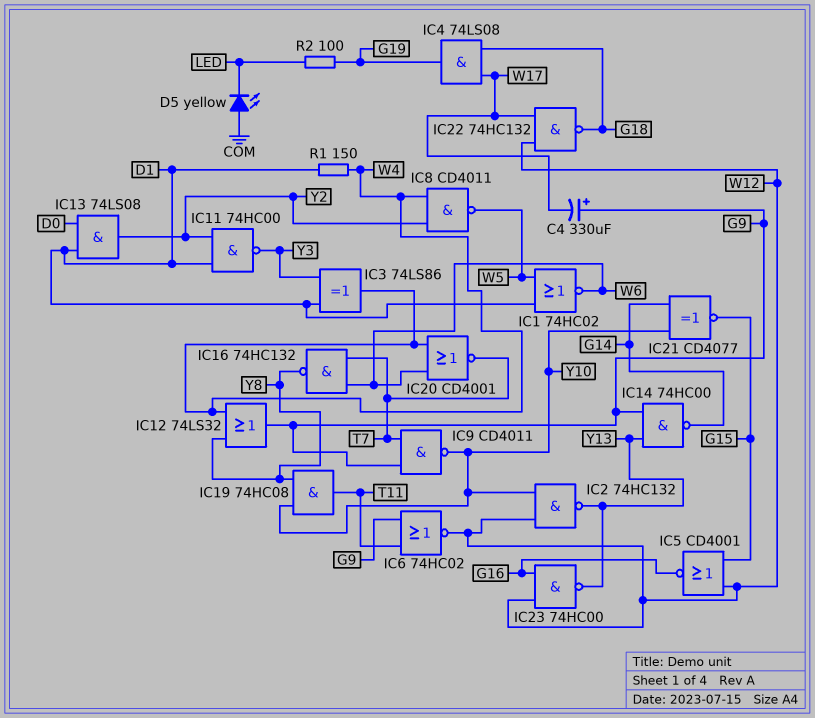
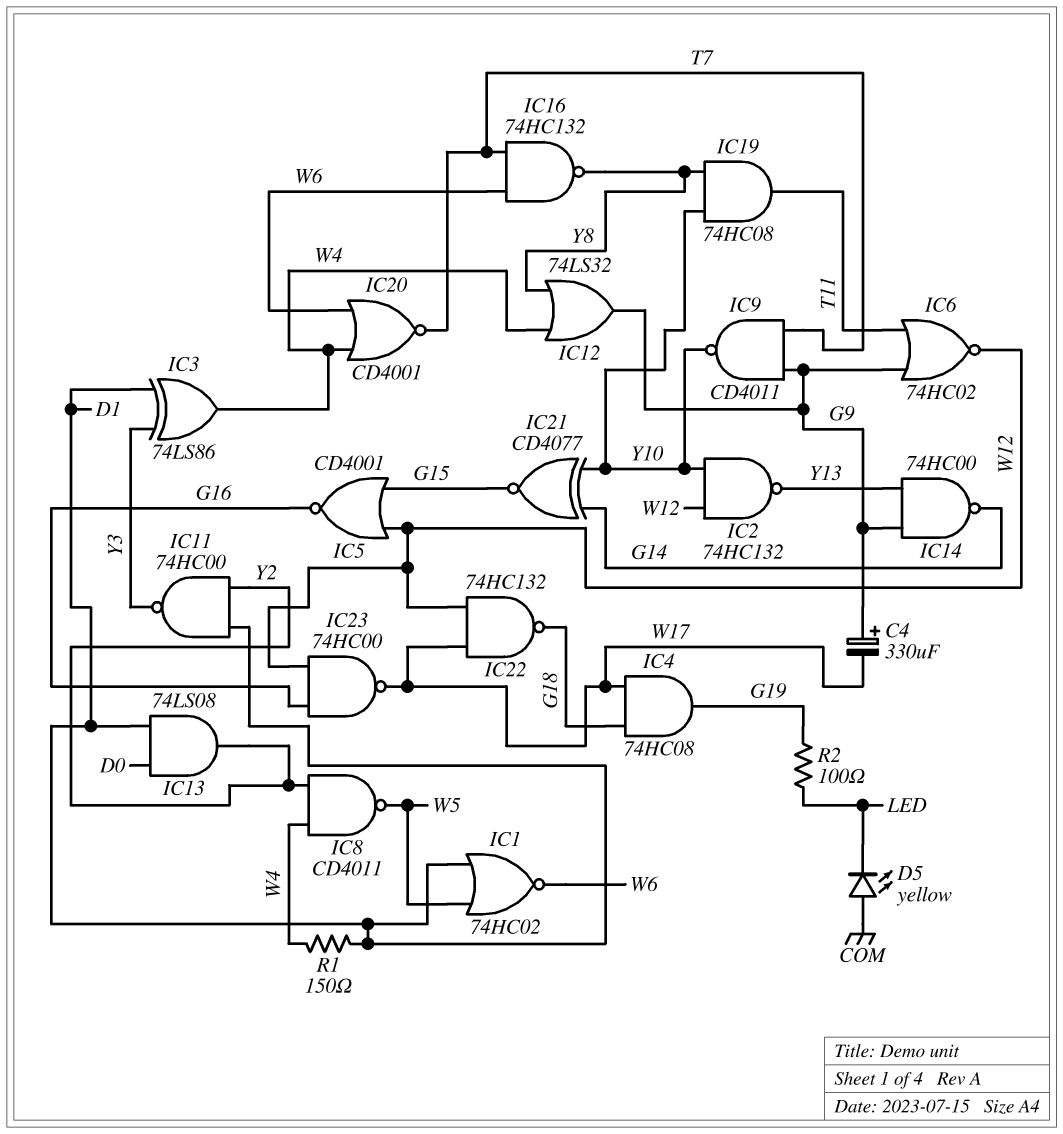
IC4: AND 74LS08 (in G18, in W17, out G19) -> AND 74HC08 (in G18, in W17, out G19)
IC23: NAND 74HC00 (in G16, in W12, out Y13) -> NAND 74HC00 (in G16, in W12, out W17)

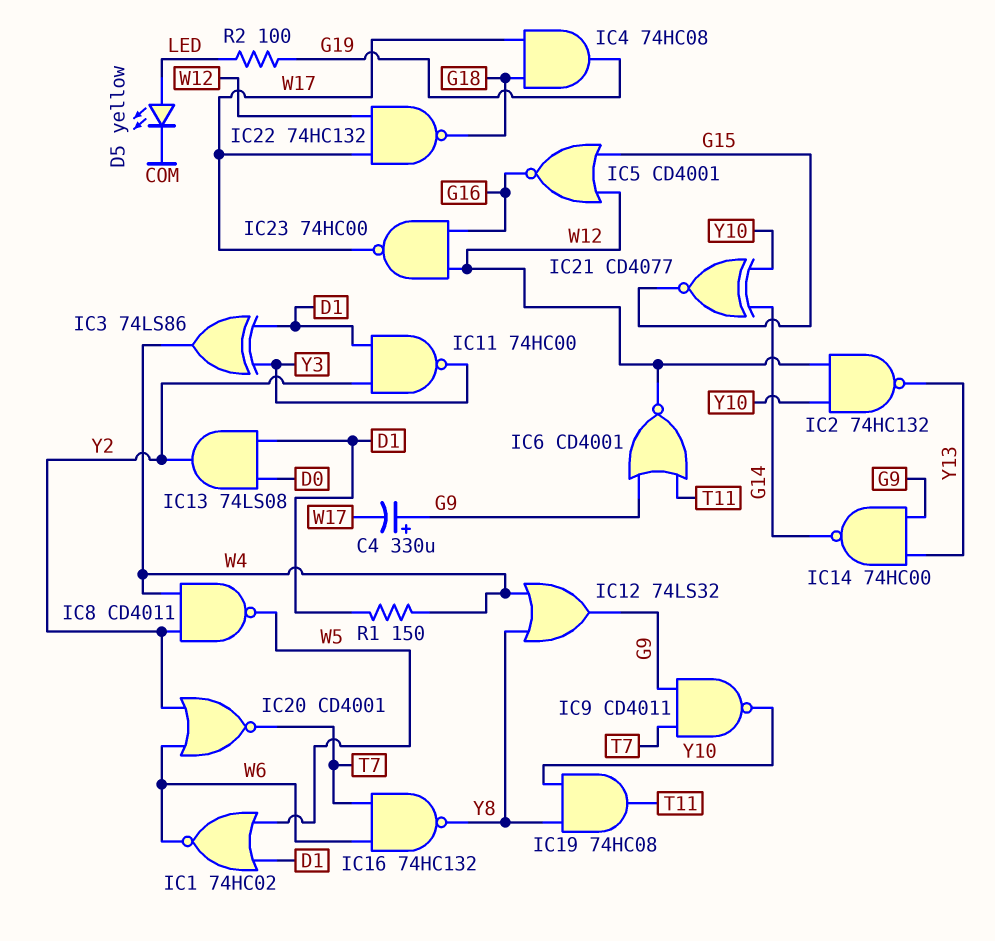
D5: LED yellow (A COM, K LED) -> LED yellow (A LED, K COM)
IC6: NOR 74HC02 (in G9, in T11, out W12) -> NOR CD4001 (in G9, in T11, out W12)
IC20: NOR CD4001 (in W4, in W6, out T7) -> NOR CD4001 (in W6, in Y2, out T7)

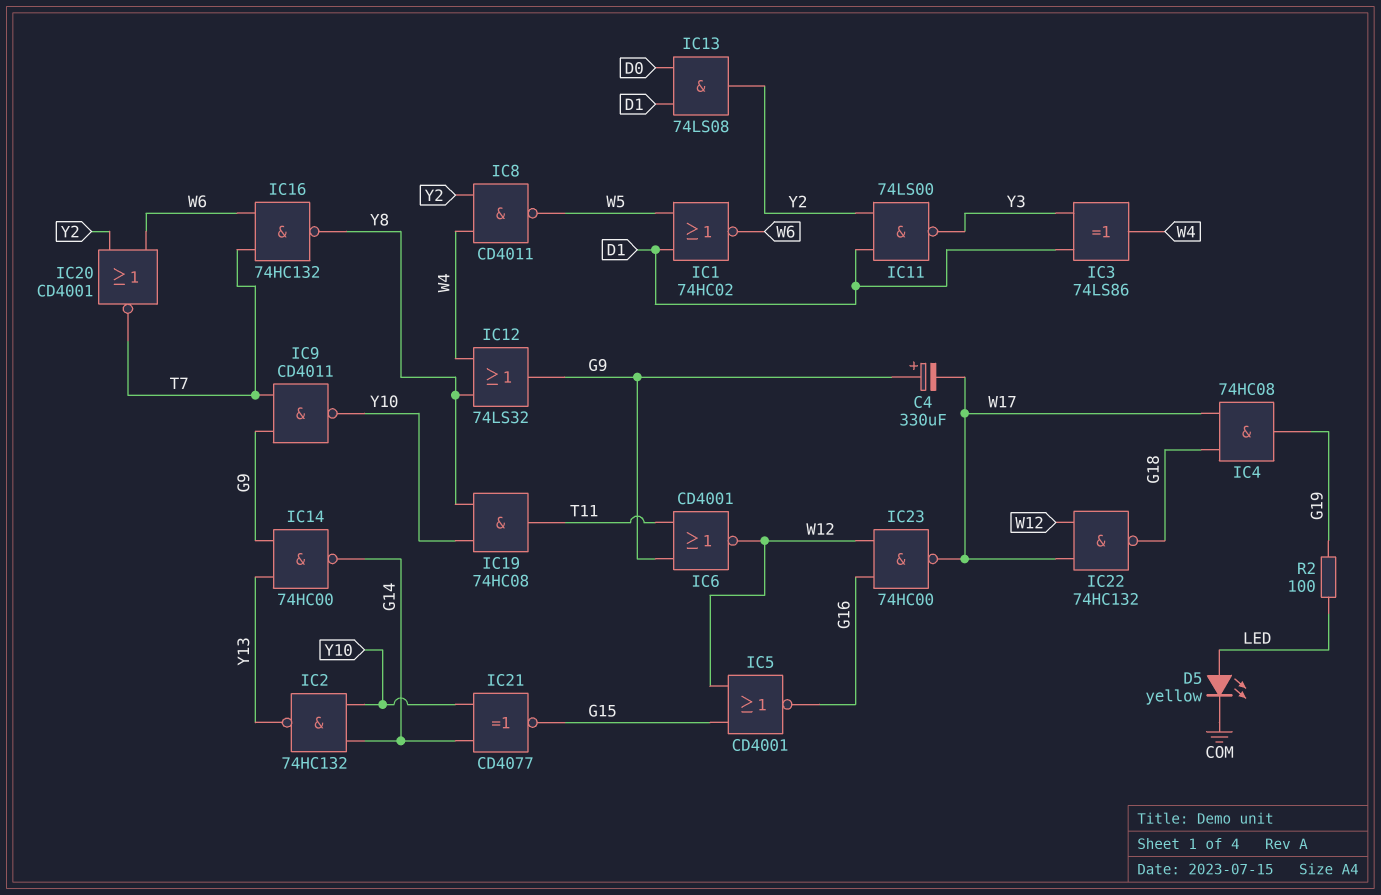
IC2: NAND 74HC132 (in W12, in Y10, out Y13) -> NAND 74HC132 (in G14, in Y10, out Y13)
IC11: NAND 74HC00 (in D1, in Y2, out Y3) -> NAND 74LS00 (in D1, in Y2, out Y3)
R1: 150 (D1, W4) -> none

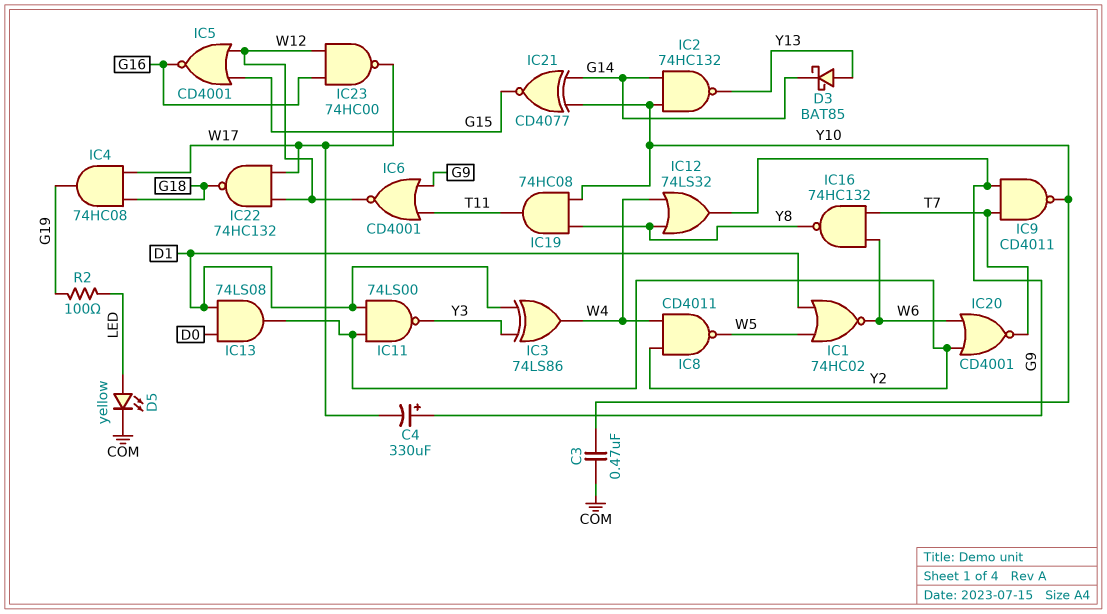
C3: none -> 470nF (COM, Y10)
D3: none -> schottky BAT85 (A Y13, K G14)
IC14: NAND 74HC00 (in G9, in Y13, out G14) -> none

